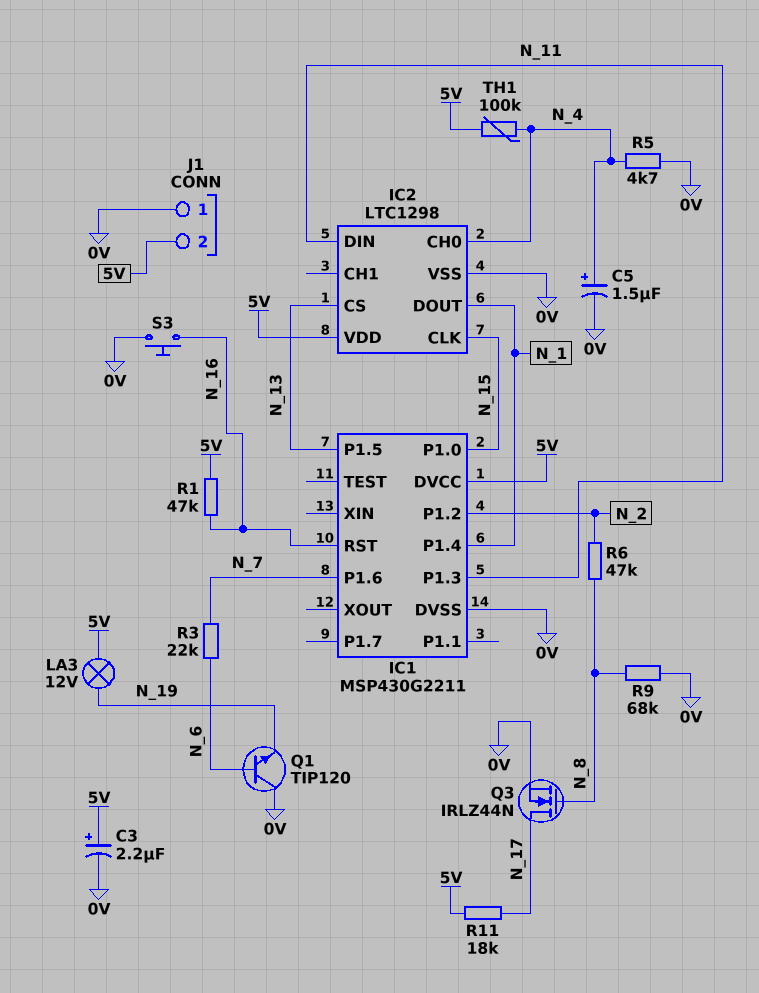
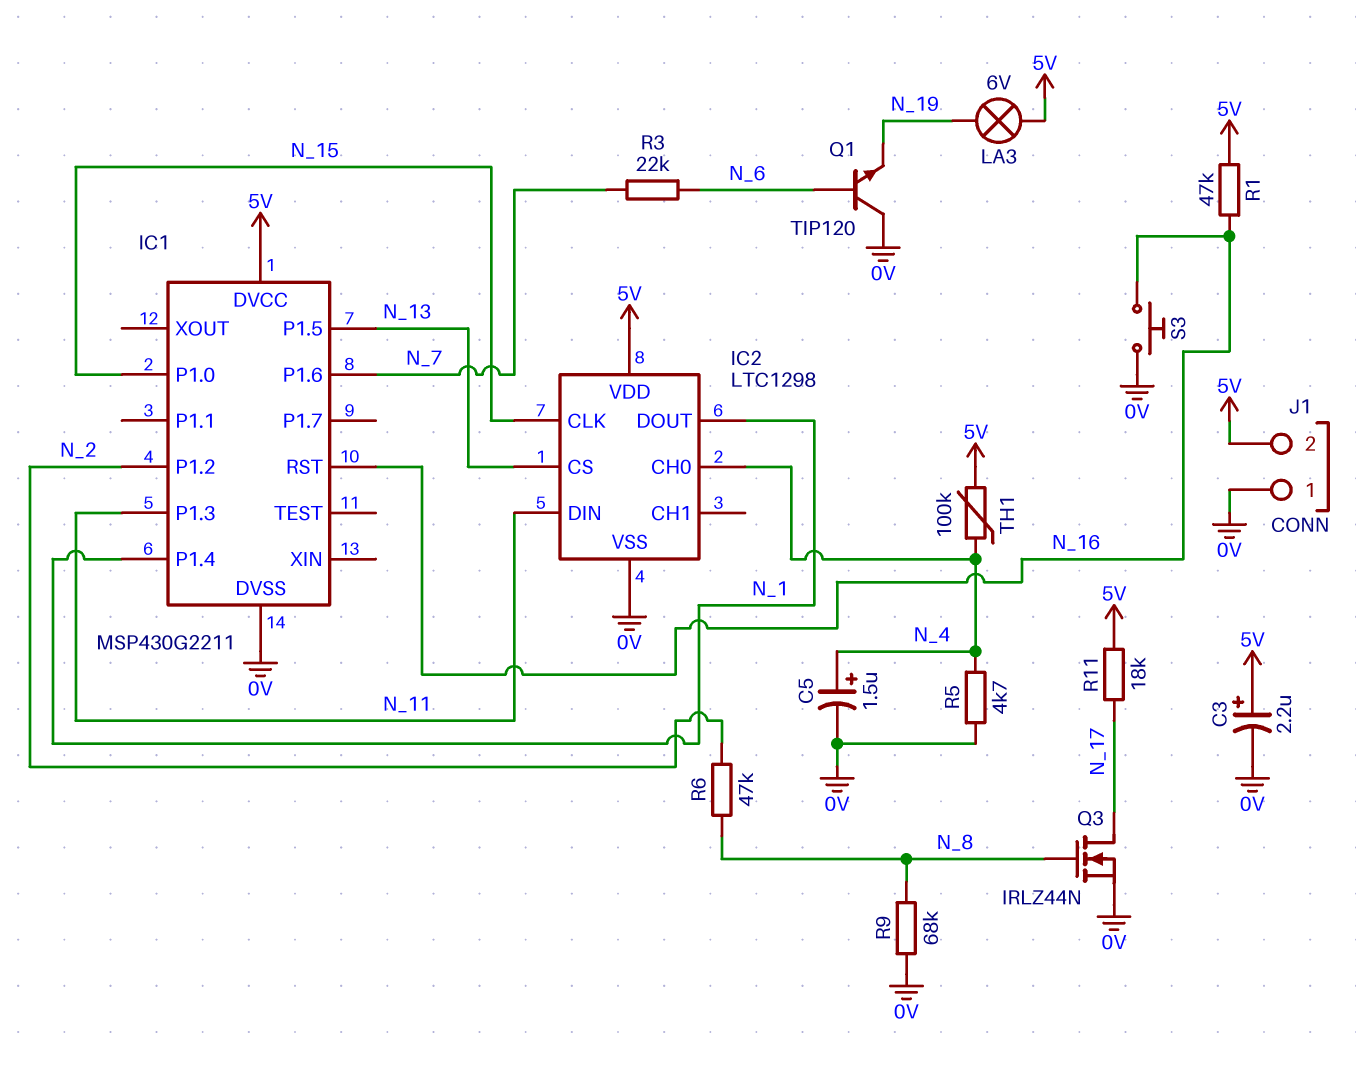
LA3: lamp 12V (5V, N_19) -> lamp 6V (5V, N_19)

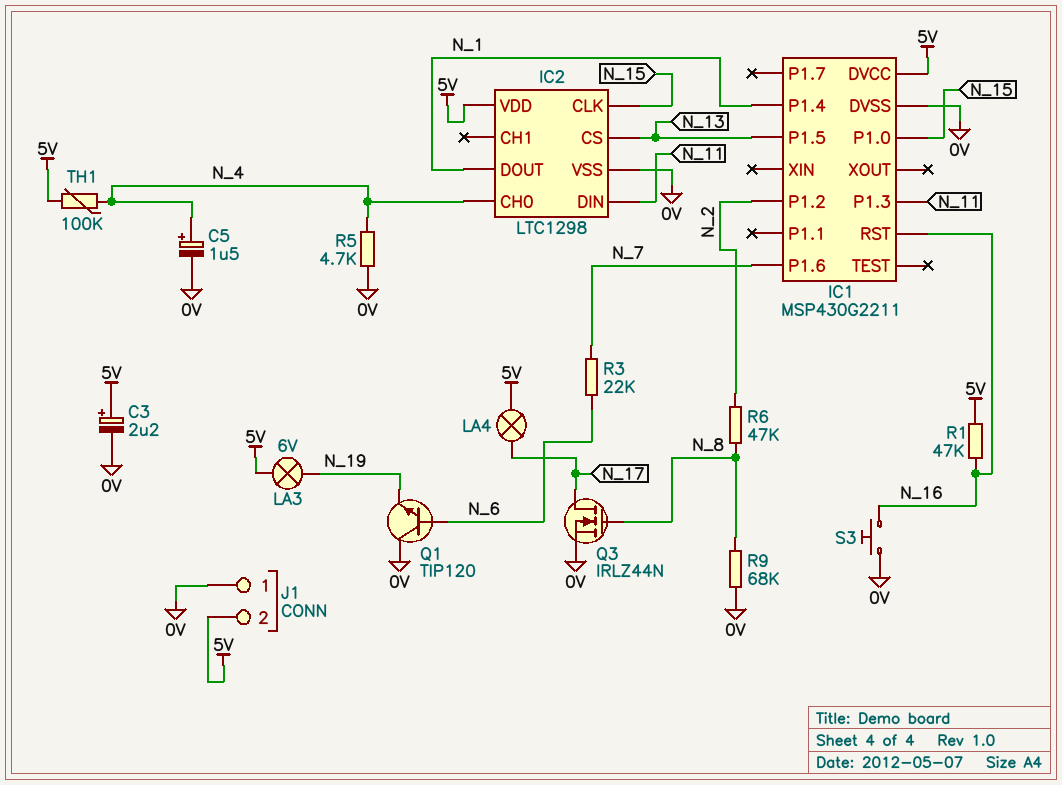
LA4: none -> lamp (5V, N_17)
R11: 18k (5V, N_17) -> none

